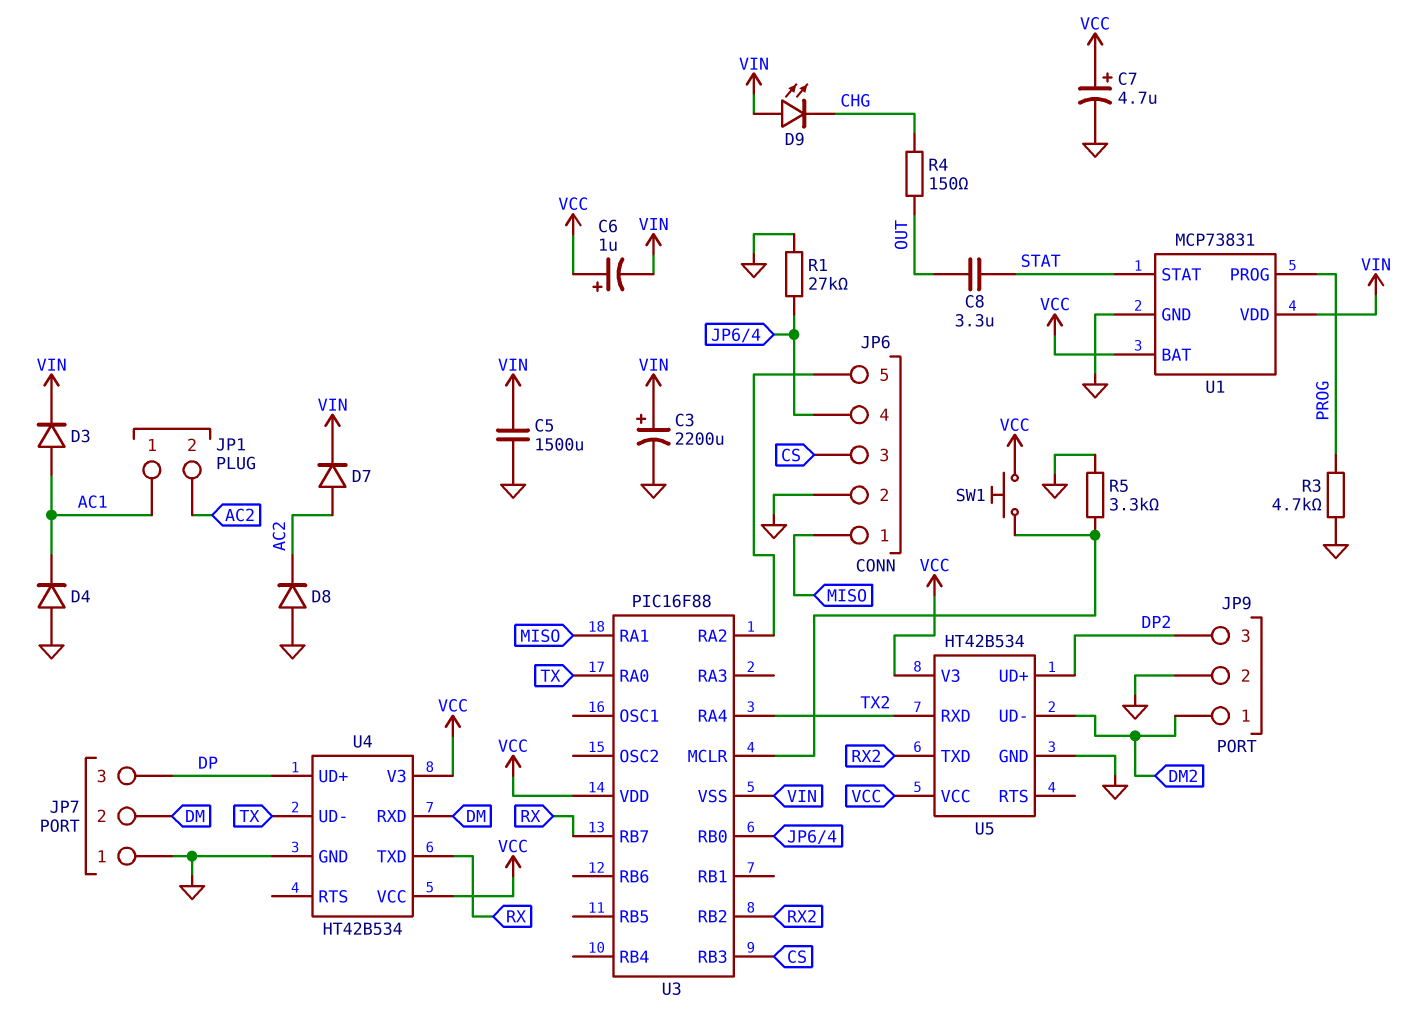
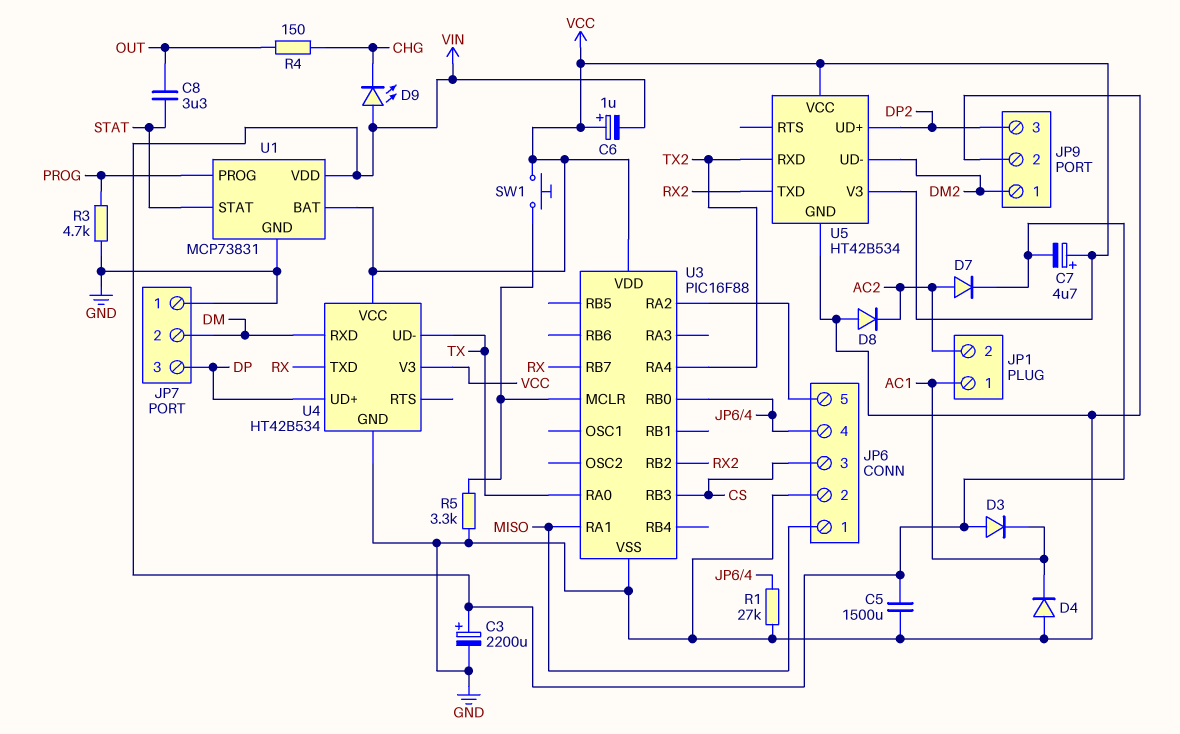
C7: 4.7uF (plus VCC, minus GND) -> 4.7uF (plus VCC, minus VIN)
D3: diode (A AC1, K VIN) -> diode (A VIN, K AC1)
U3 pin VSS: VIN -> GND

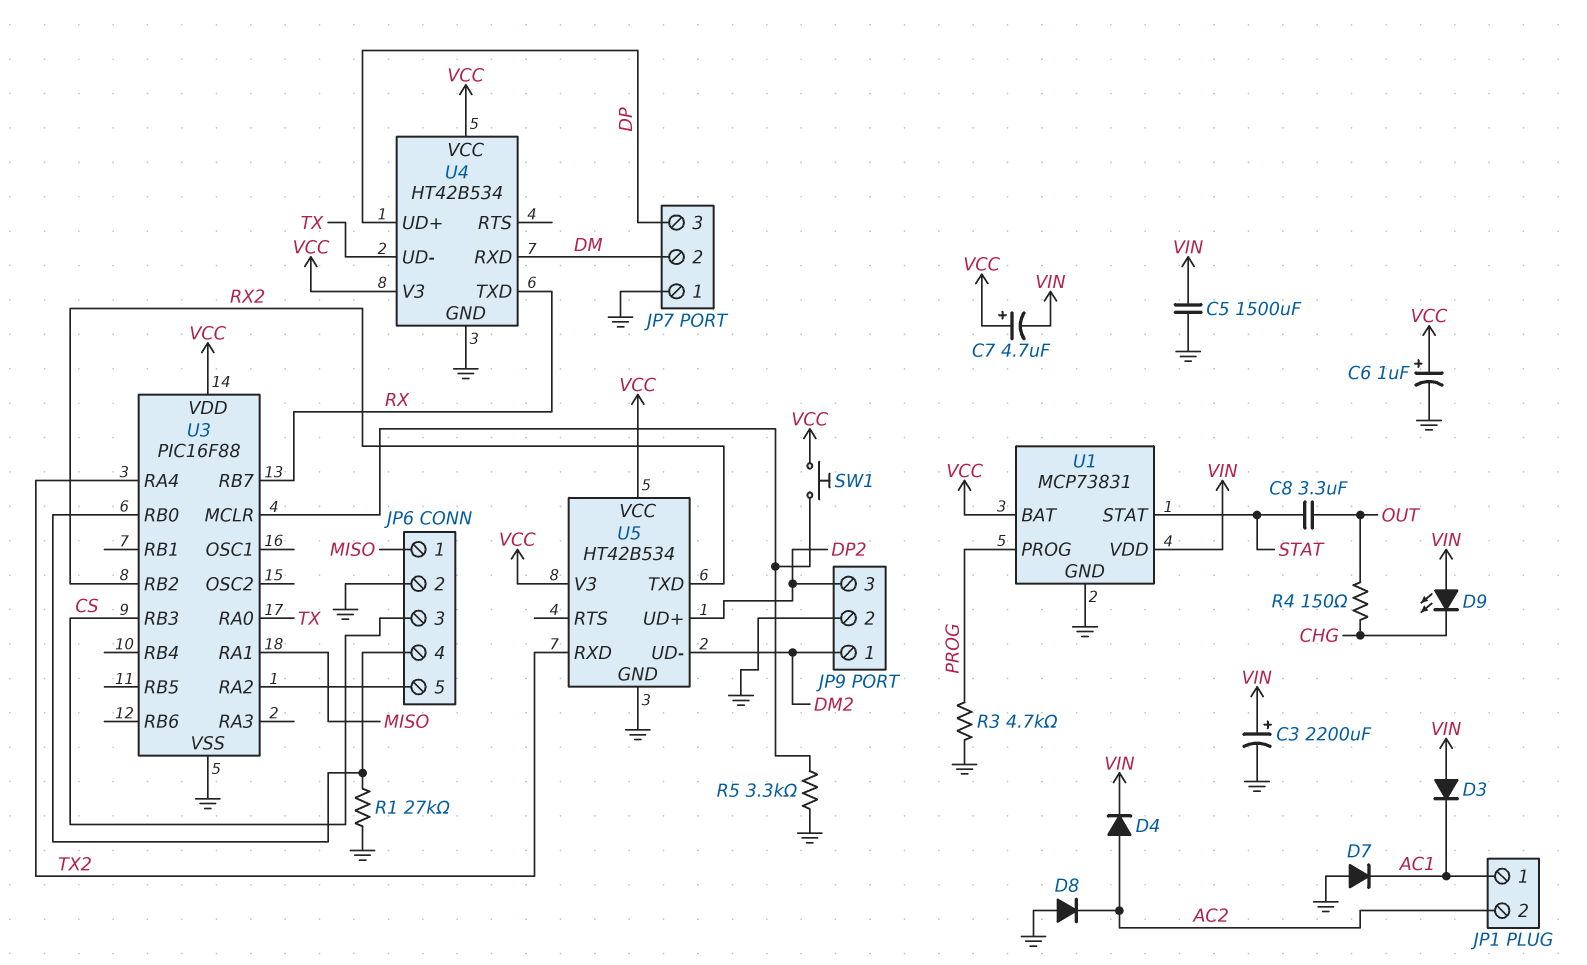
C6: 1uF (plus VCC, minus VIN) -> 1uF (plus VCC, minus GND)
D4: diode (A GND, K AC1) -> diode (A AC2, K VIN)
D7: diode (A AC2, K VIN) -> diode (A GND, K AC1)

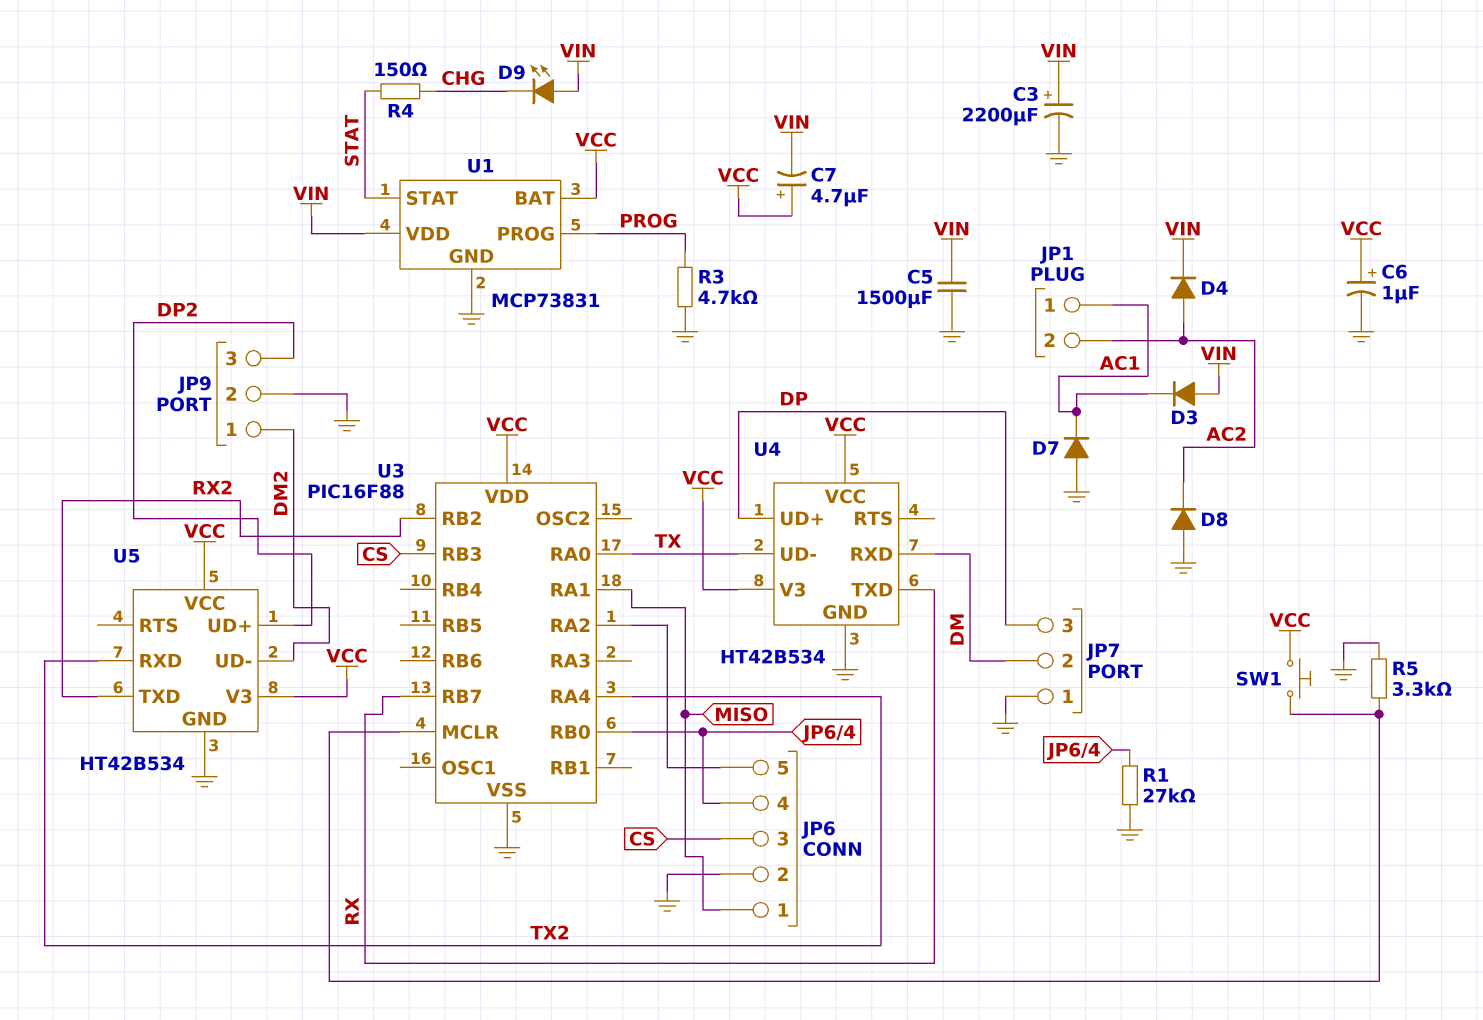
C8: 3.3uF (OUT, STAT) -> none
R4: 150 (CHG, OUT) -> 150 (CHG, STAT)

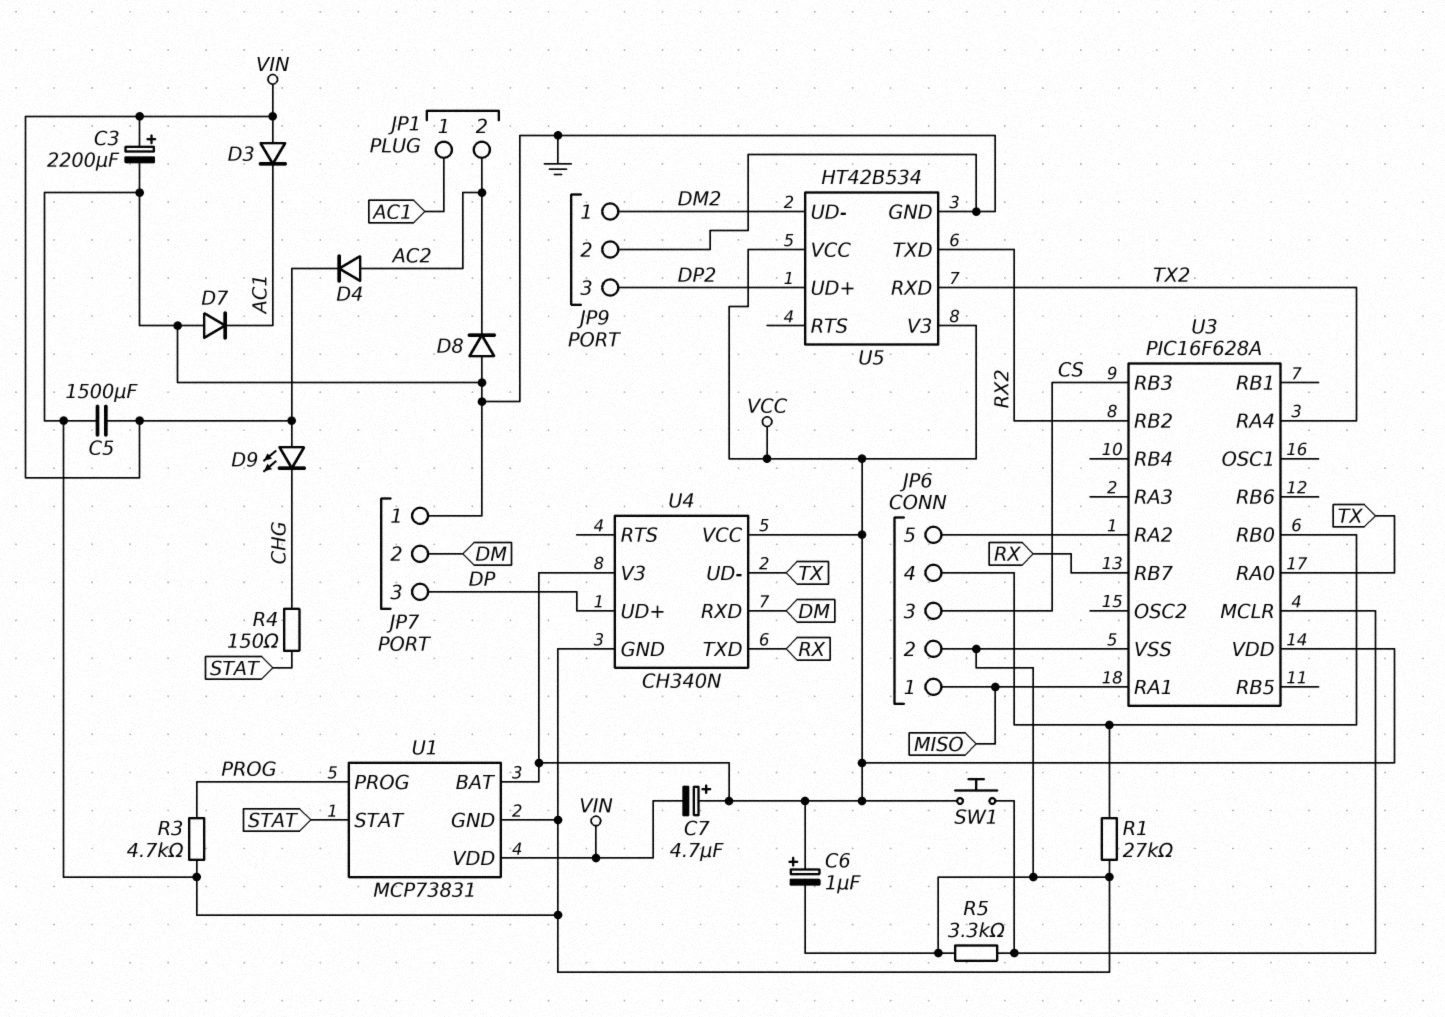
U3: PIC16F88 -> PIC16F628A
U4: HT42B534 -> CH340N

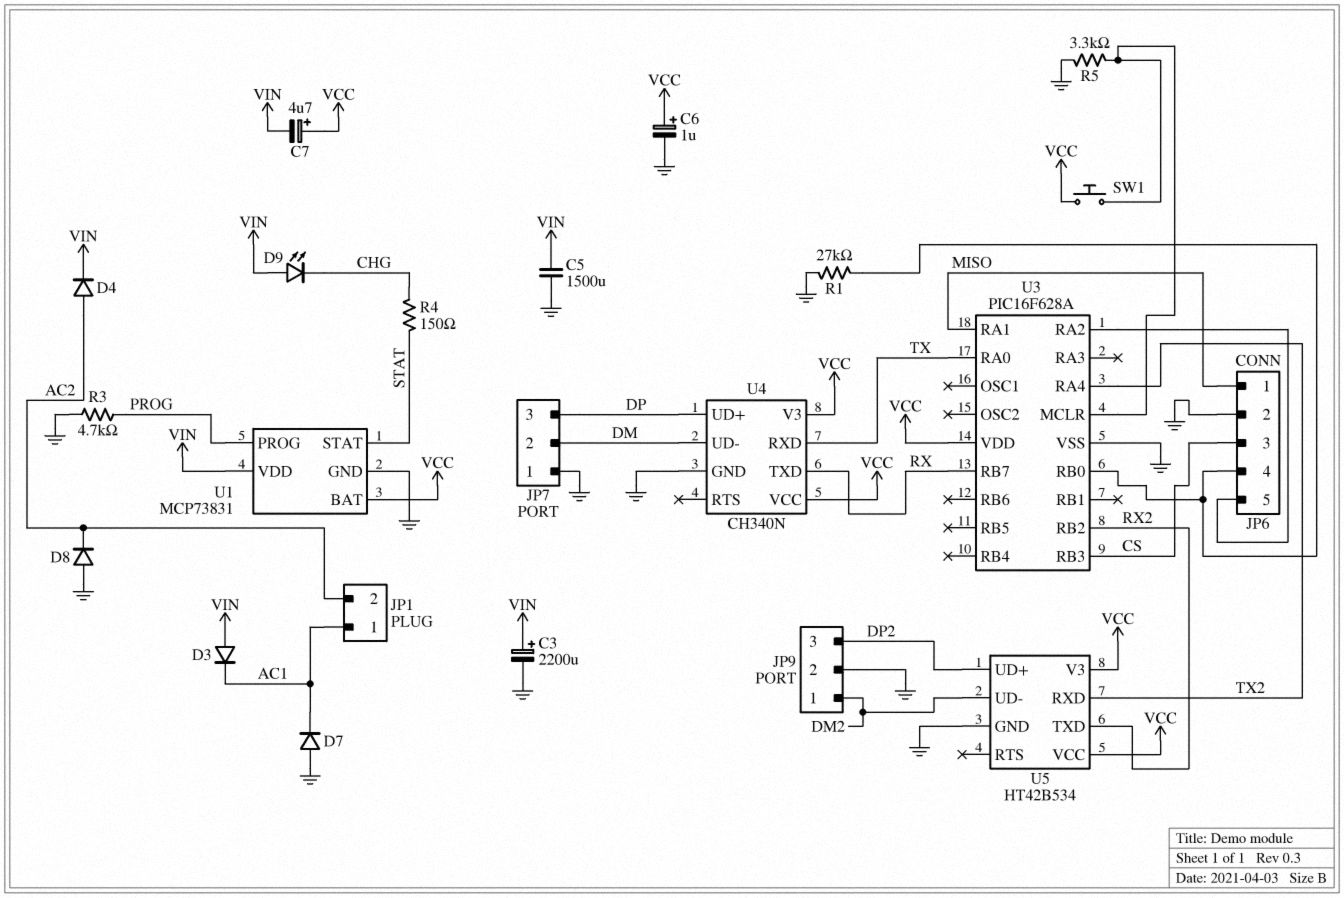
U4 pin RXD: DM -> TX
U4 pin UD-: TX -> DM

